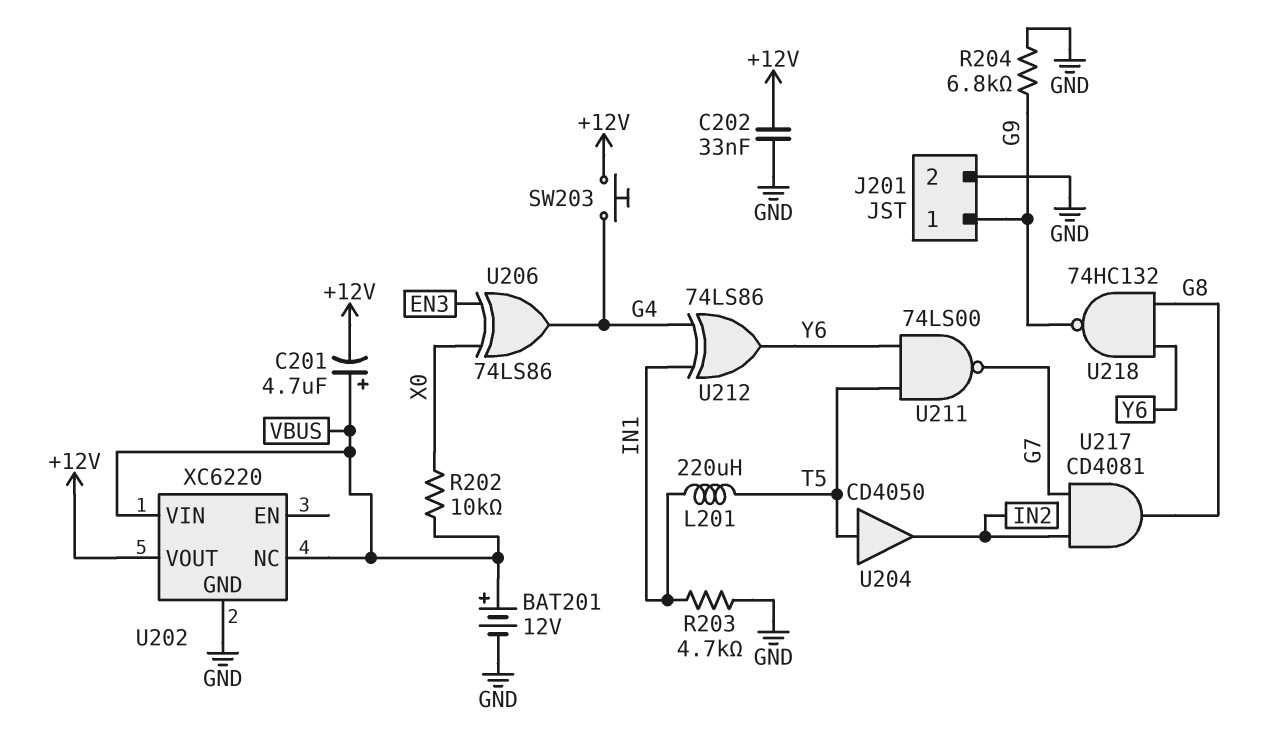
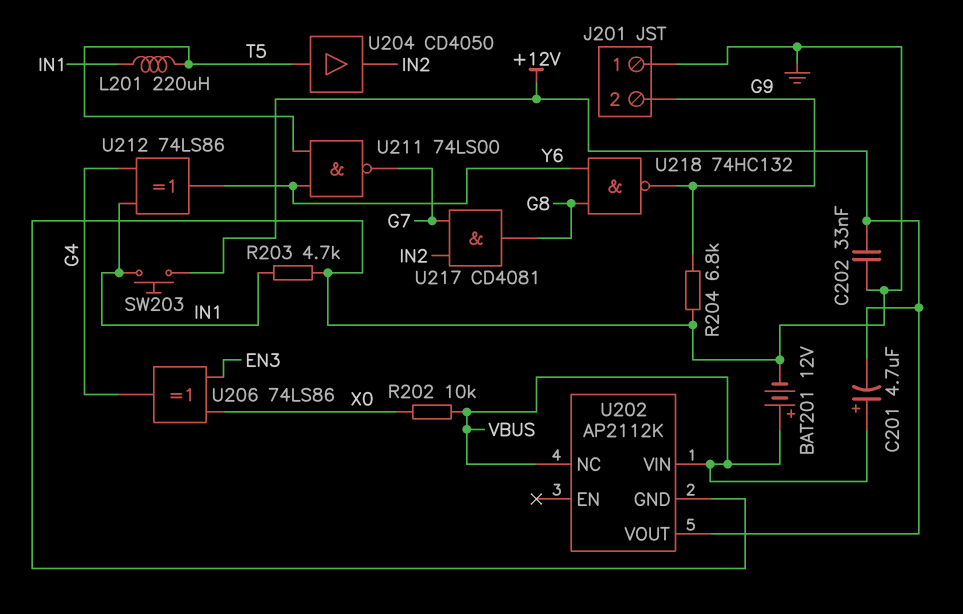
J201 pin 1: G9 -> GND
J201 pin 2: GND -> G9
SW203: button (+12V, G4) -> button (+12V, IN1)
U202: XC6220 -> AP2112K

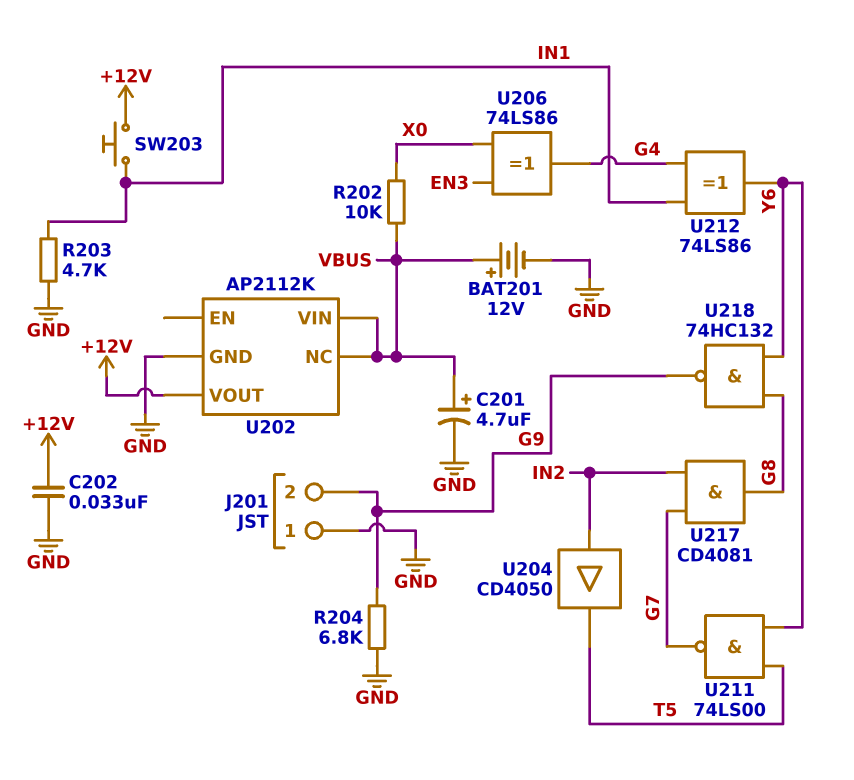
C201: 4.7uF (plus VBUS, minus +12V) -> 4.7uF (plus VBUS, minus GND)
L201: 220uH (IN1, T5) -> none
U204: buffer CD4050 (in T5, out IN2) -> buffer CD4050 (in IN2, out T5)

